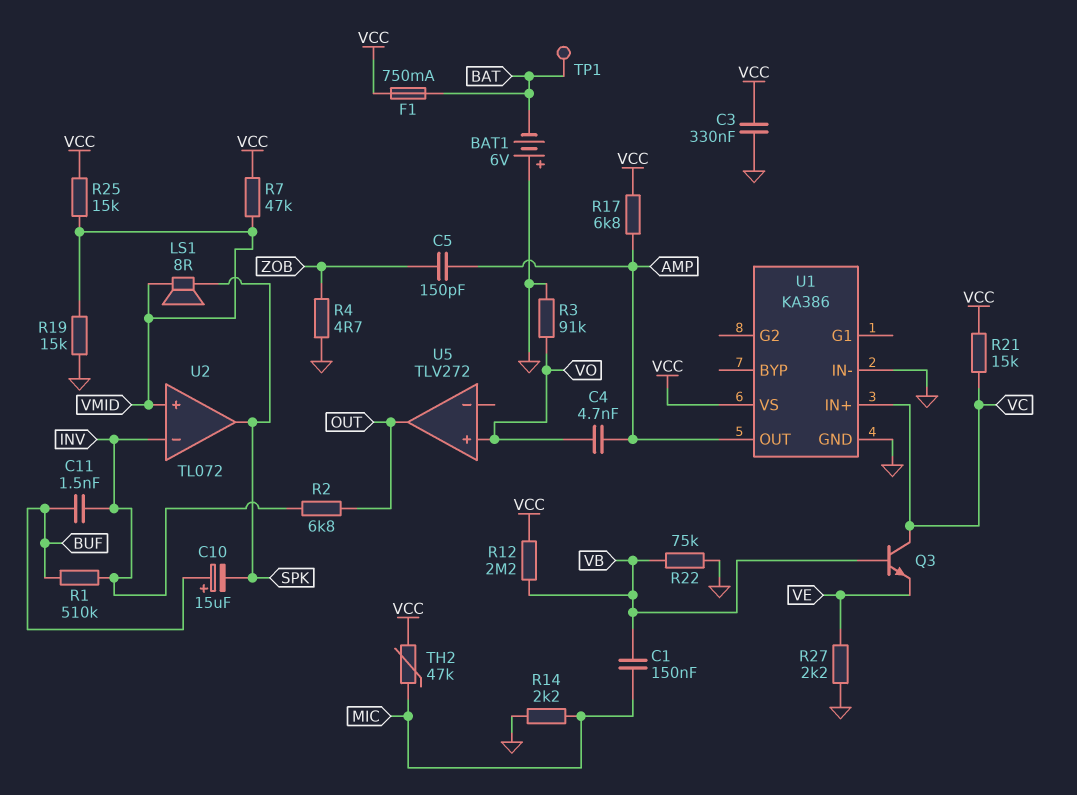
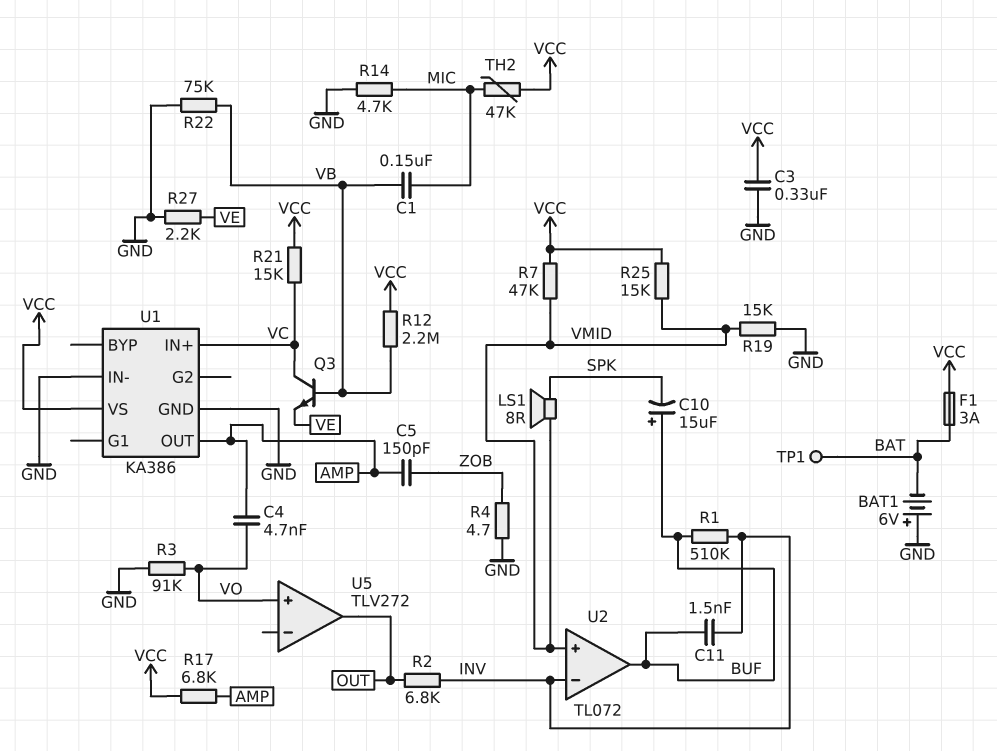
F1: 750mA (BAT, VCC) -> 3A (BAT, VCC)
R14: 2.2k (GND, MIC) -> 4.7k (GND, MIC)
U2 pin out: SPK -> BUF

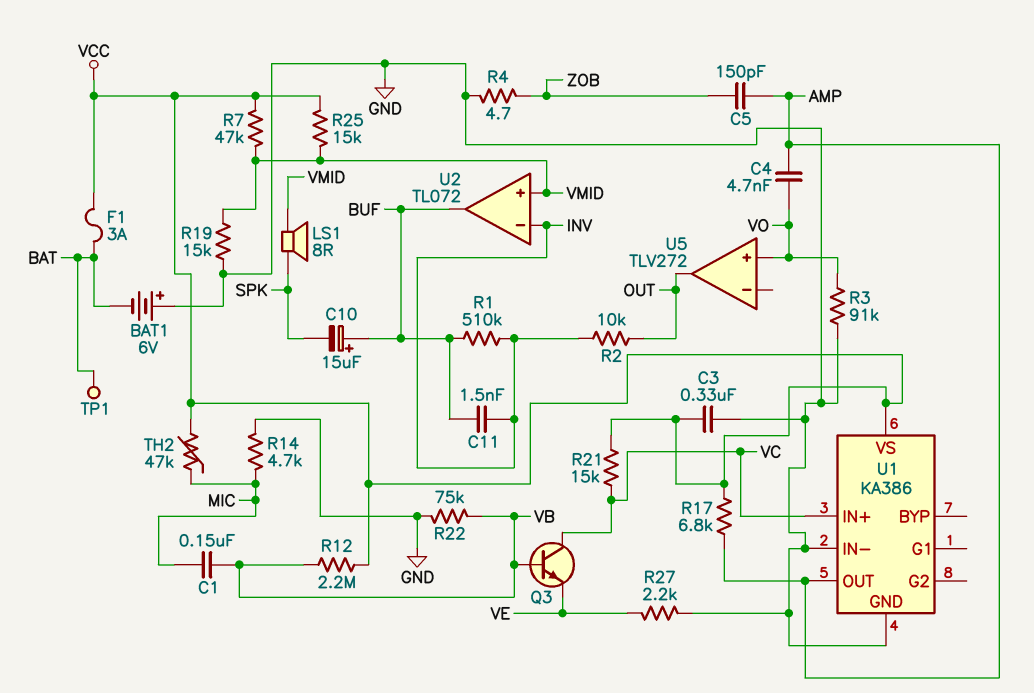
R2: 6.8k (INV, OUT) -> 10k (INV, OUT)

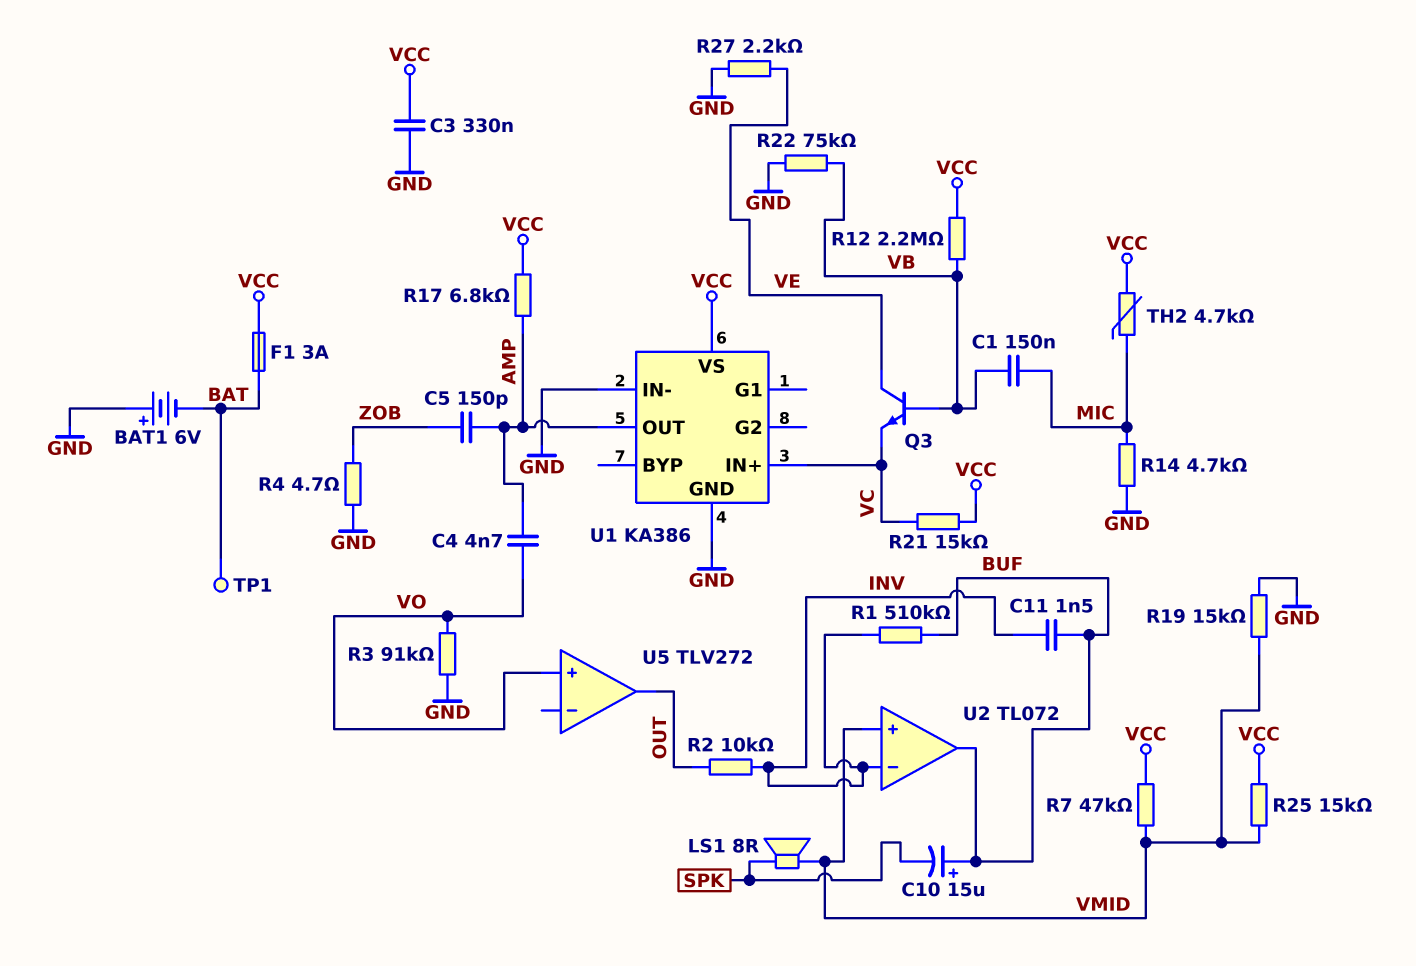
Q3: NPN (B VB, C VC, E VE) -> NPN (B VB, C VE, E VC)
TH2: 47k (MIC, VCC) -> 4.7k (MIC, VCC)

